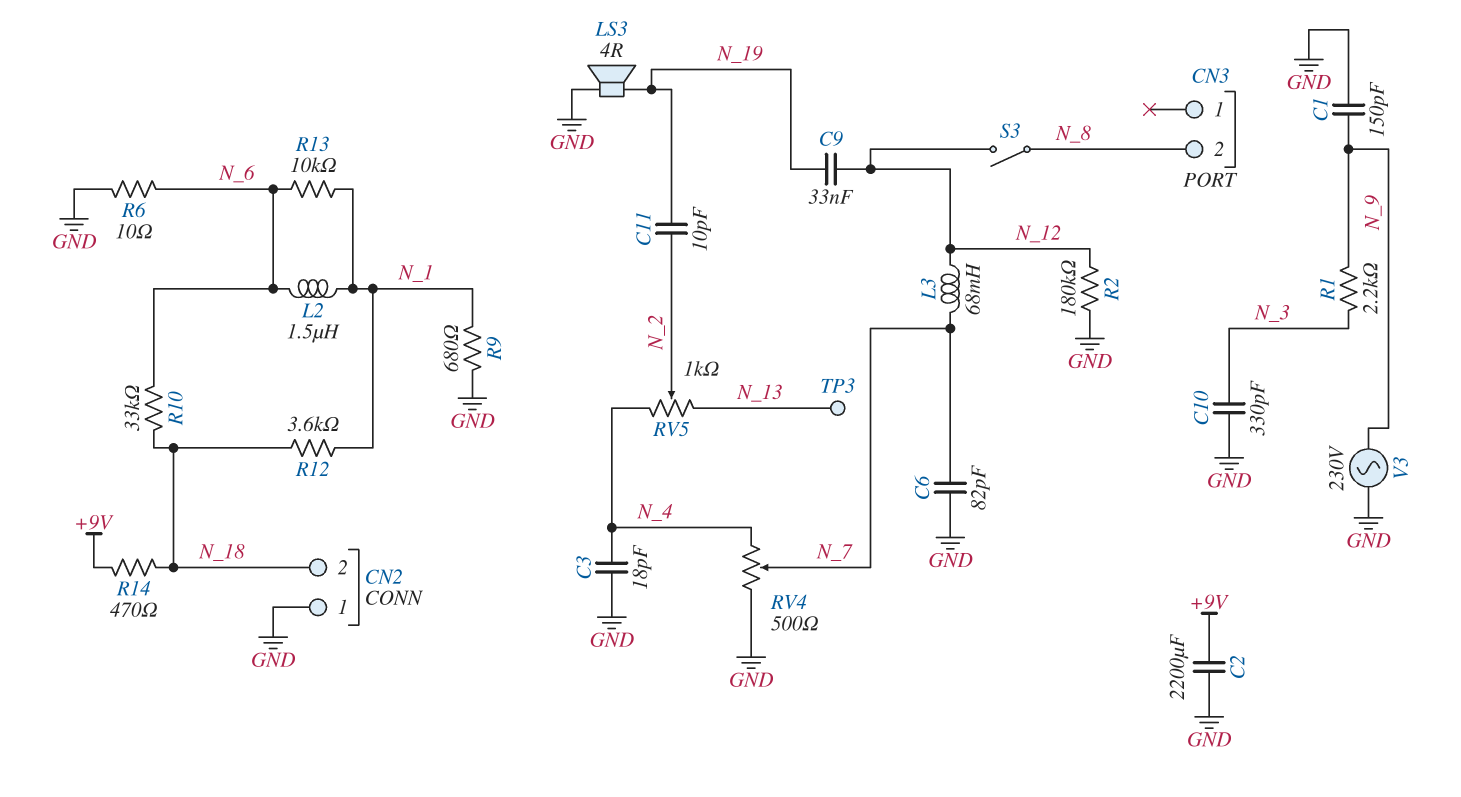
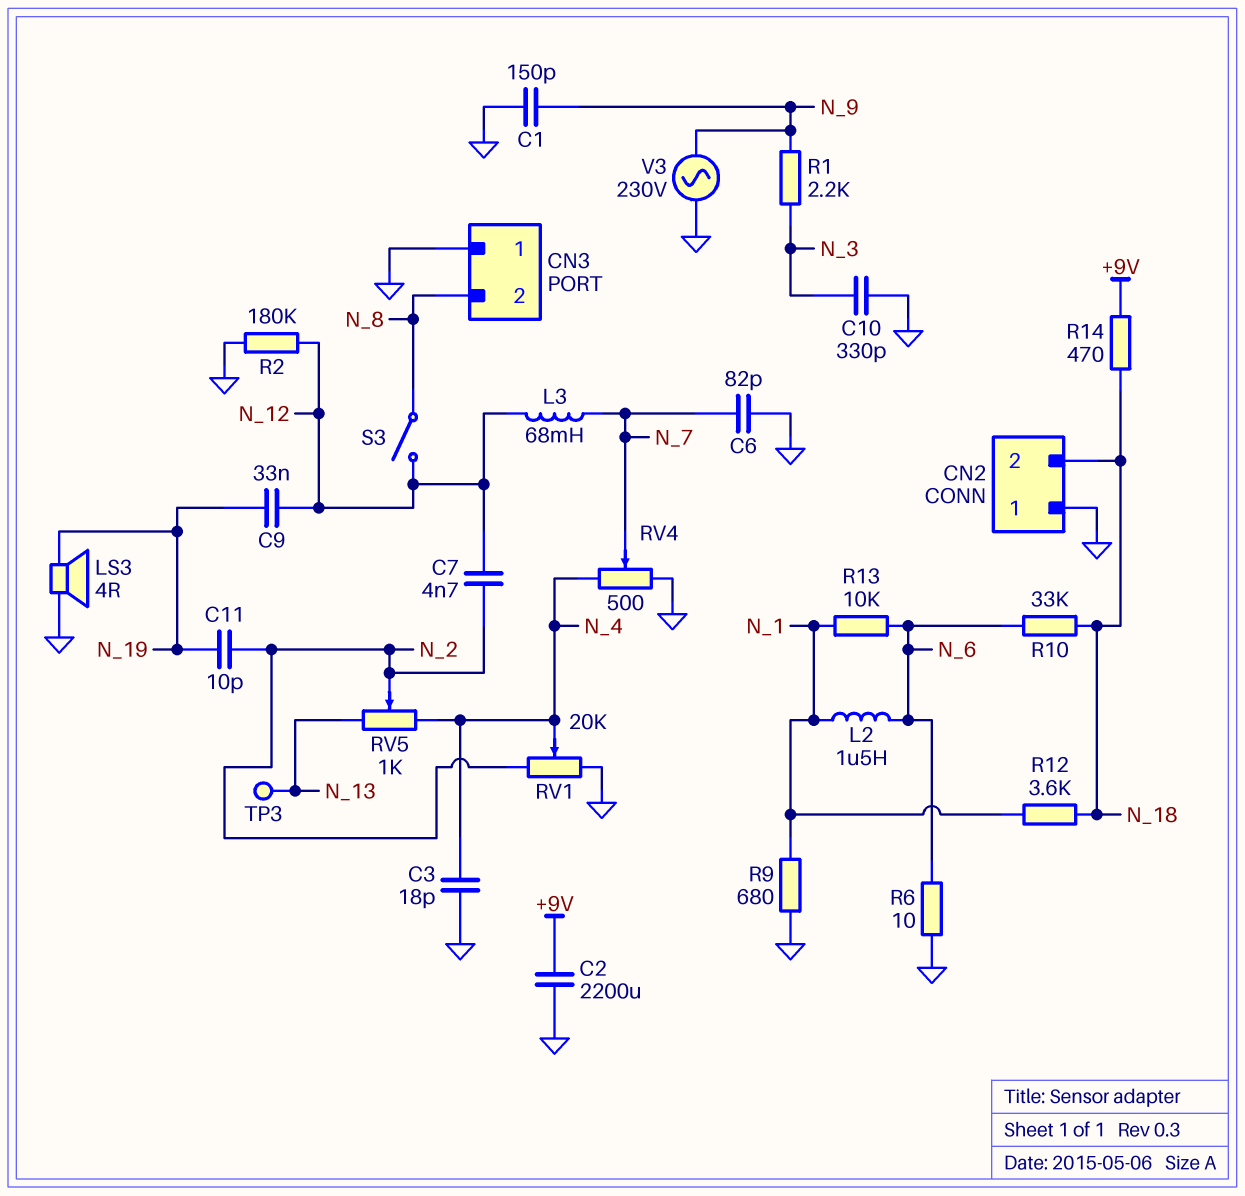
C7: none -> 4.7nF (N_2, N_12)
CN3 pin 1: none -> GND
RV1: none -> 20k (GND, N_2, wiper N_4)

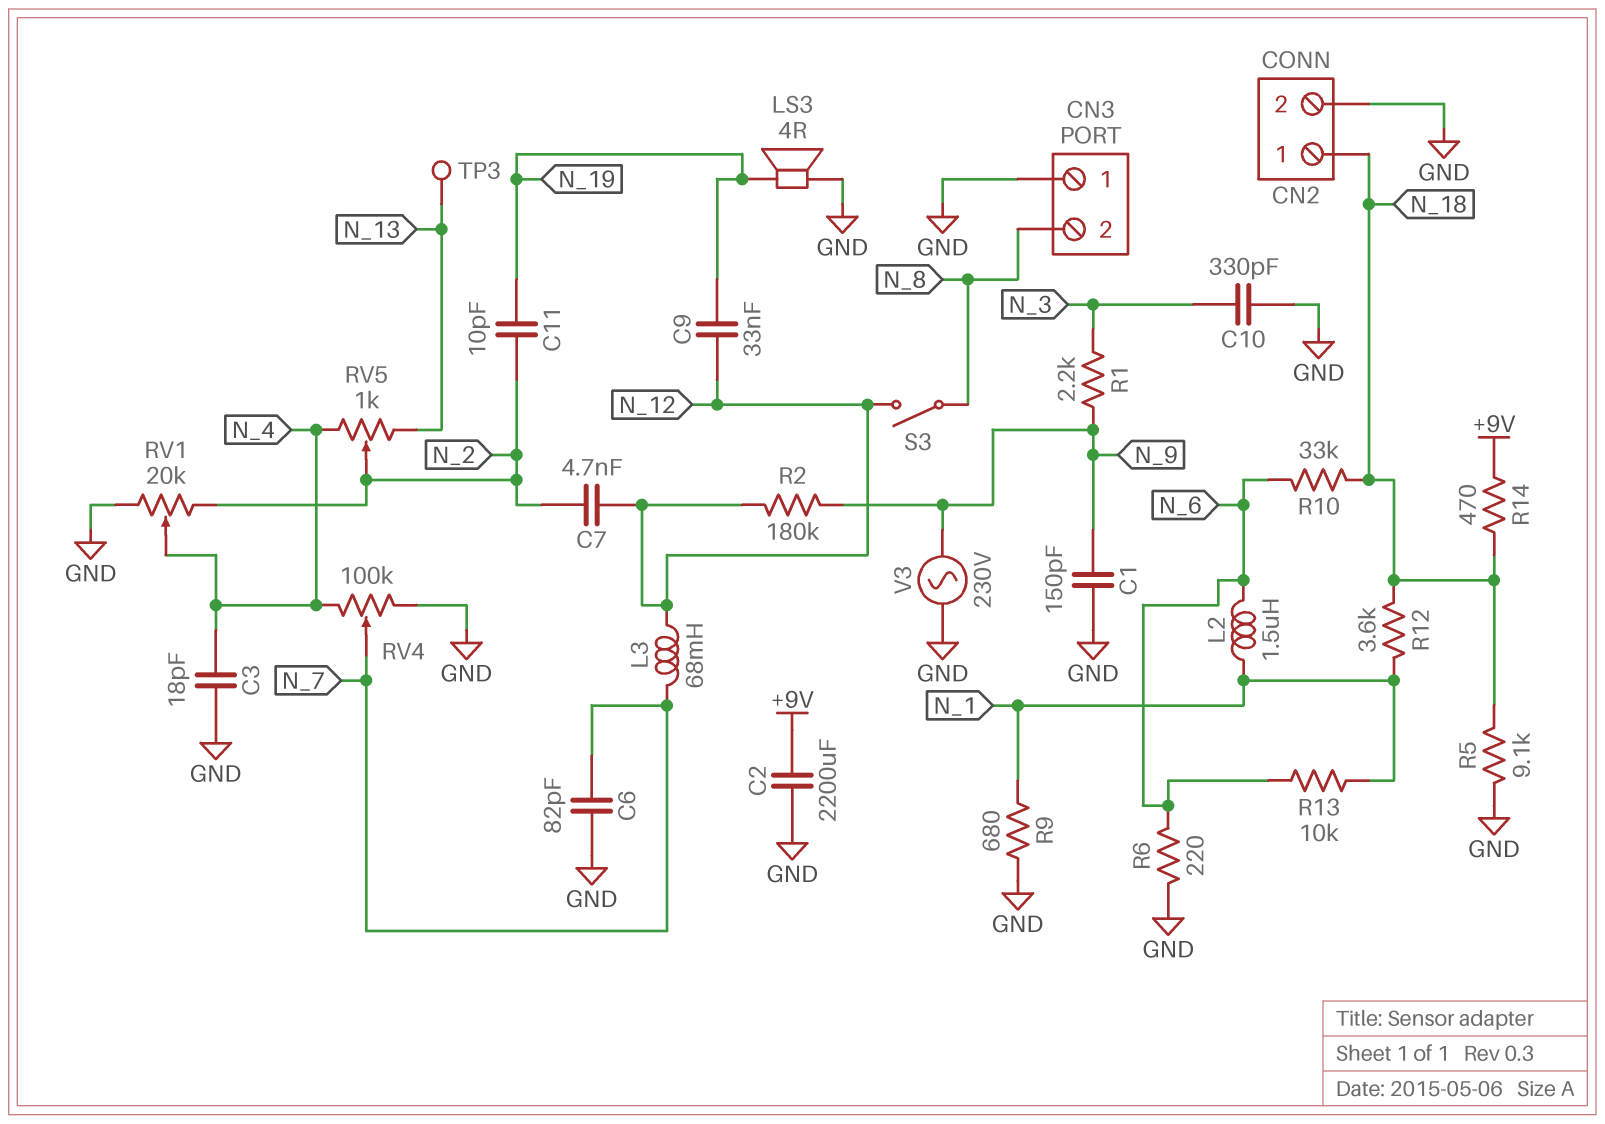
CN2 pin 1: GND -> N_18
CN2 pin 2: N_18 -> GND
R2: 180k (GND, N_12) -> 180k (N_9, N_12)
R5: none -> 9.1k (GND, N_18)
R6: 10 (GND, N_6) -> 220 (GND, N_6)
RV4: 500 (GND, N_4, wiper N_7) -> 100k (GND, N_4, wiper N_7)

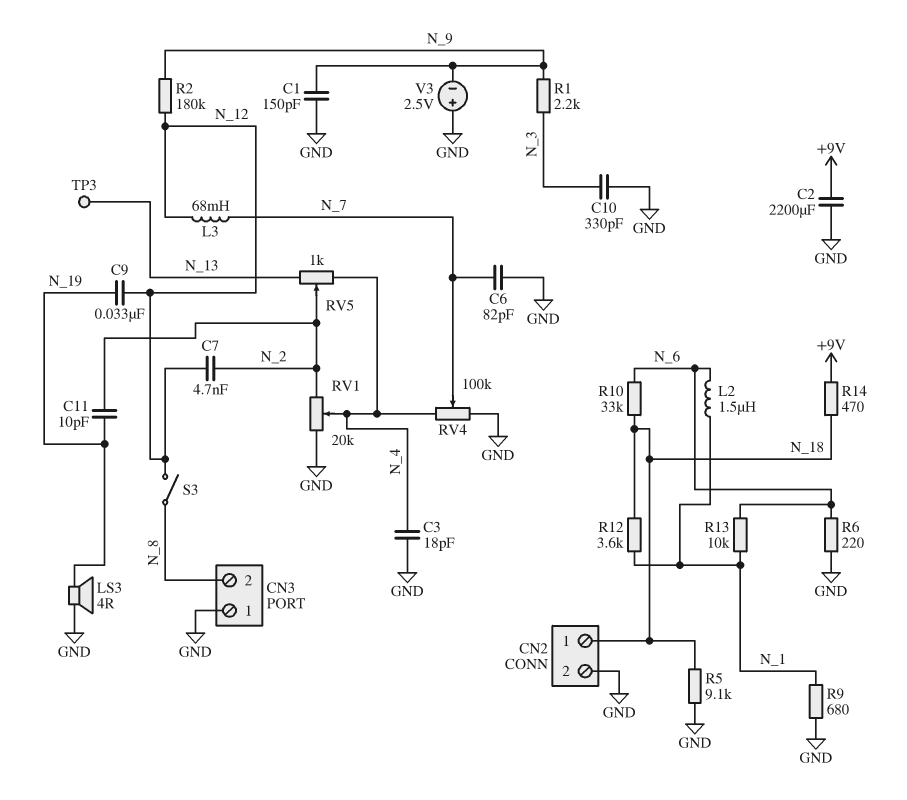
V3: AC 230V (GND, N_9) -> 2.5V (plus GND, minus N_9)

